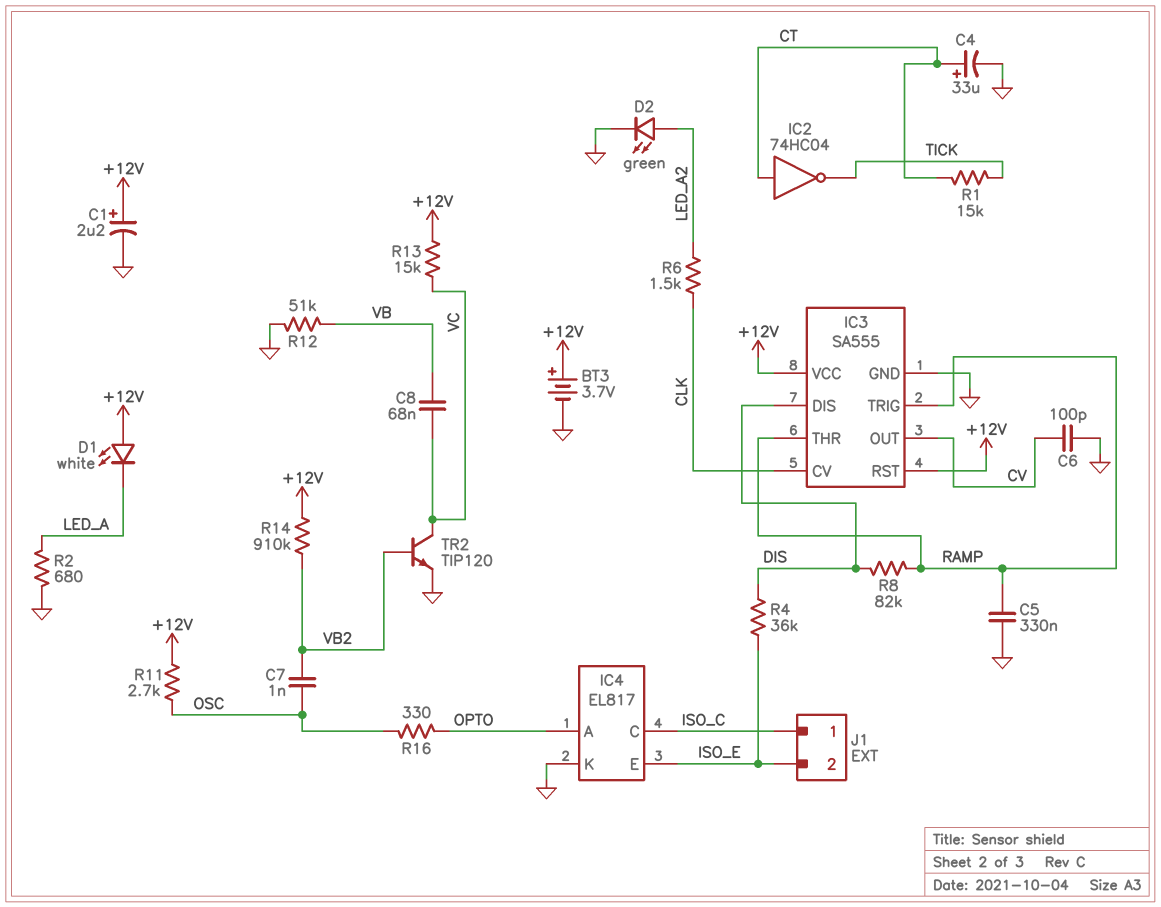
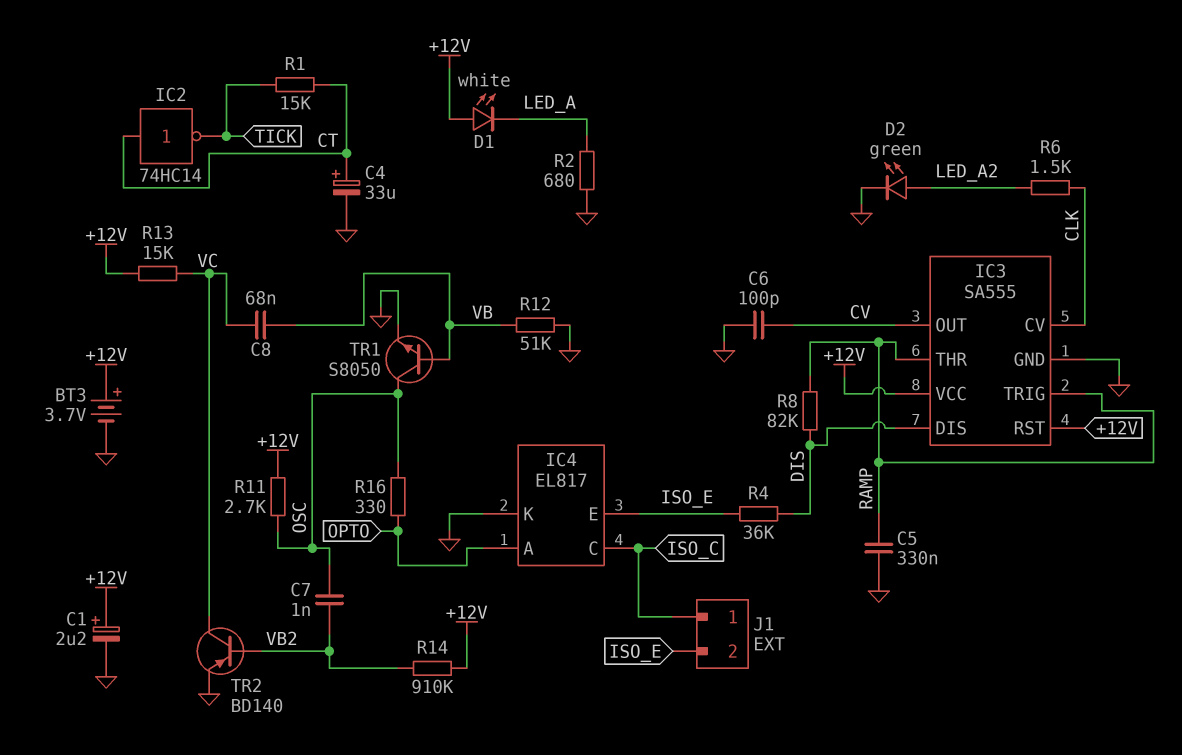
IC2: NOT 74HC04 (in CT, out TICK) -> NOT 74HC14 (in CT, out TICK)
TR1: none -> NPN S8050 (B VB, C OSC, E GND)
TR2: NPN TIP120 (B VB2, C VC, E GND) -> PNP BD140 (B VB2, C VC, E GND)

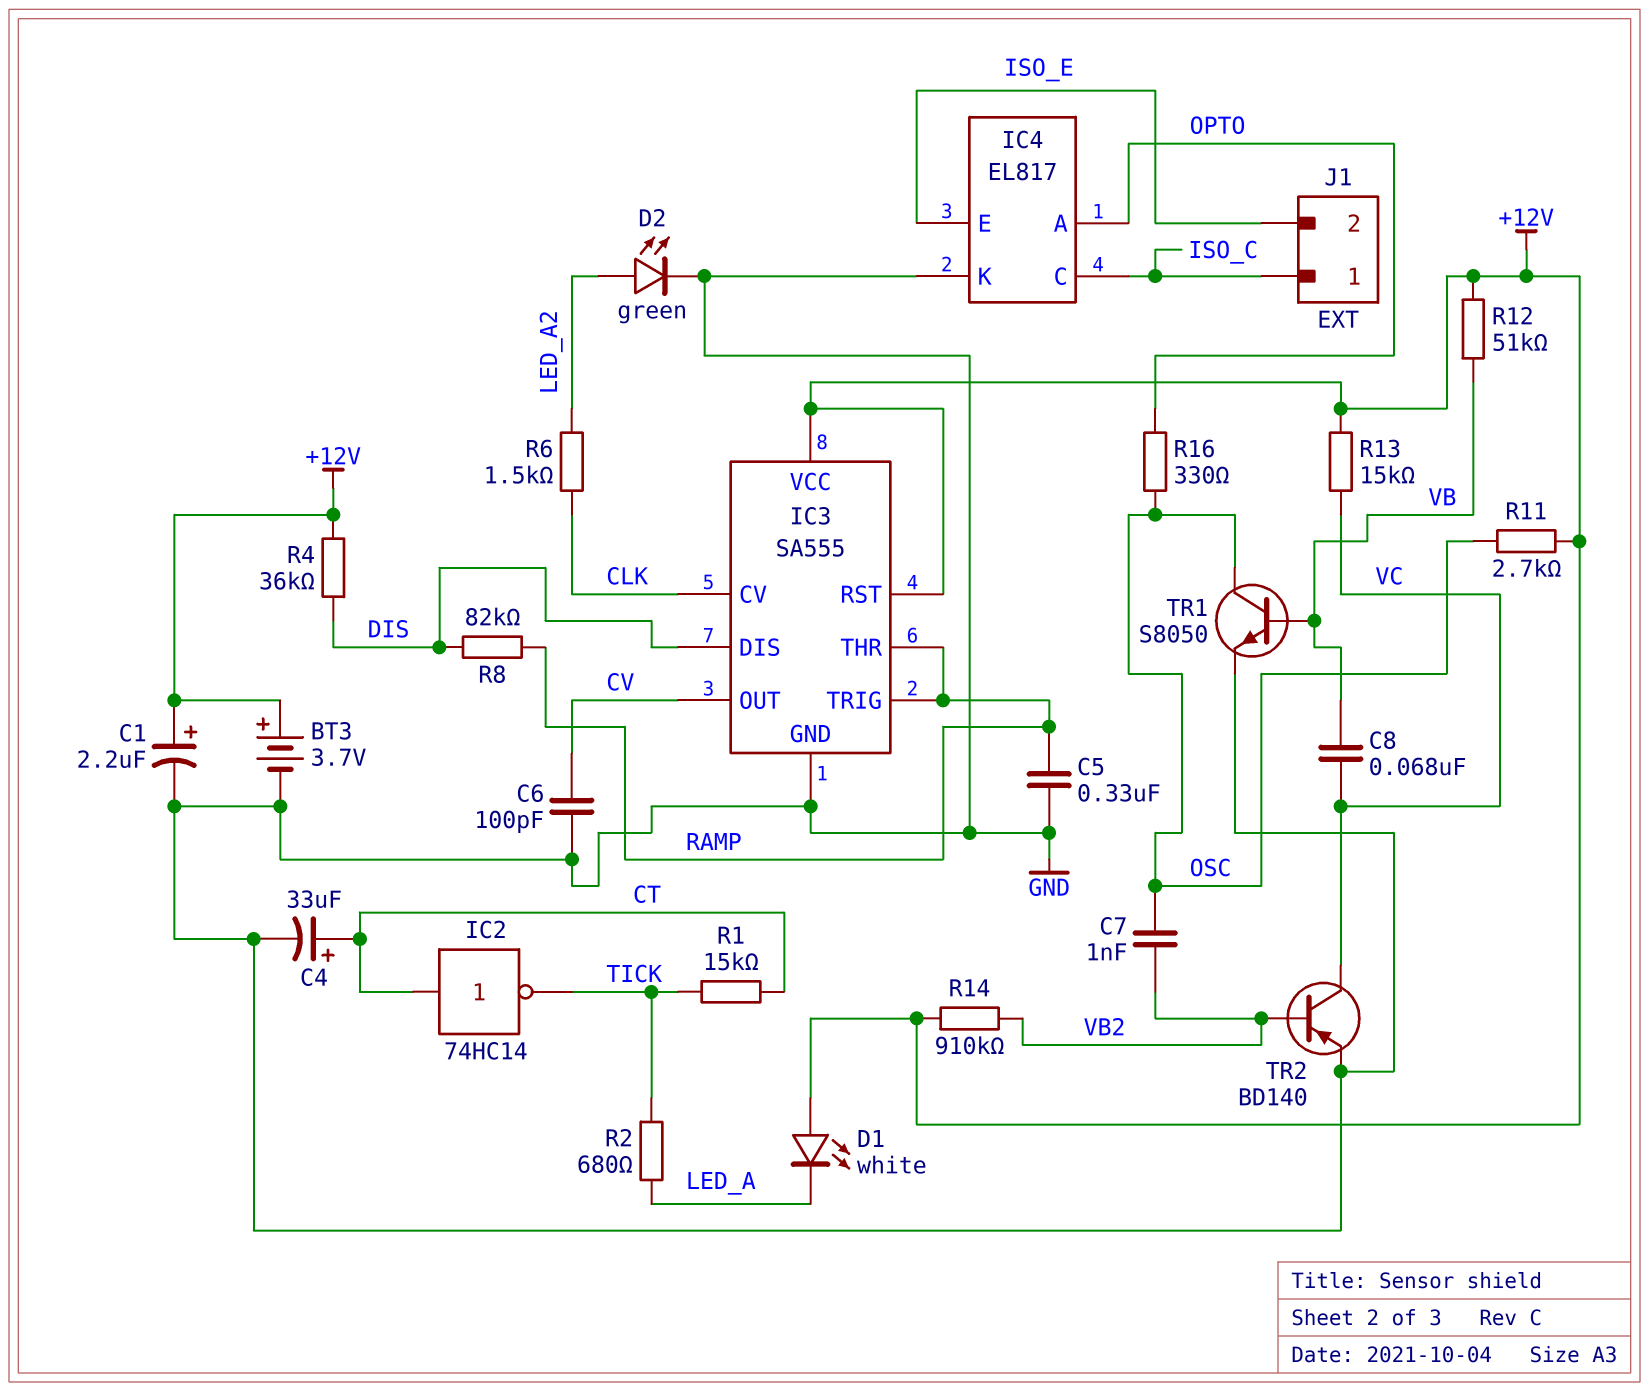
R2: 680 (GND, LED_A) -> 680 (LED_A, TICK)
R4: 36k (DIS, ISO_E) -> 36k (+12V, DIS)
R12: 51k (GND, VB) -> 51k (+12V, VB)

